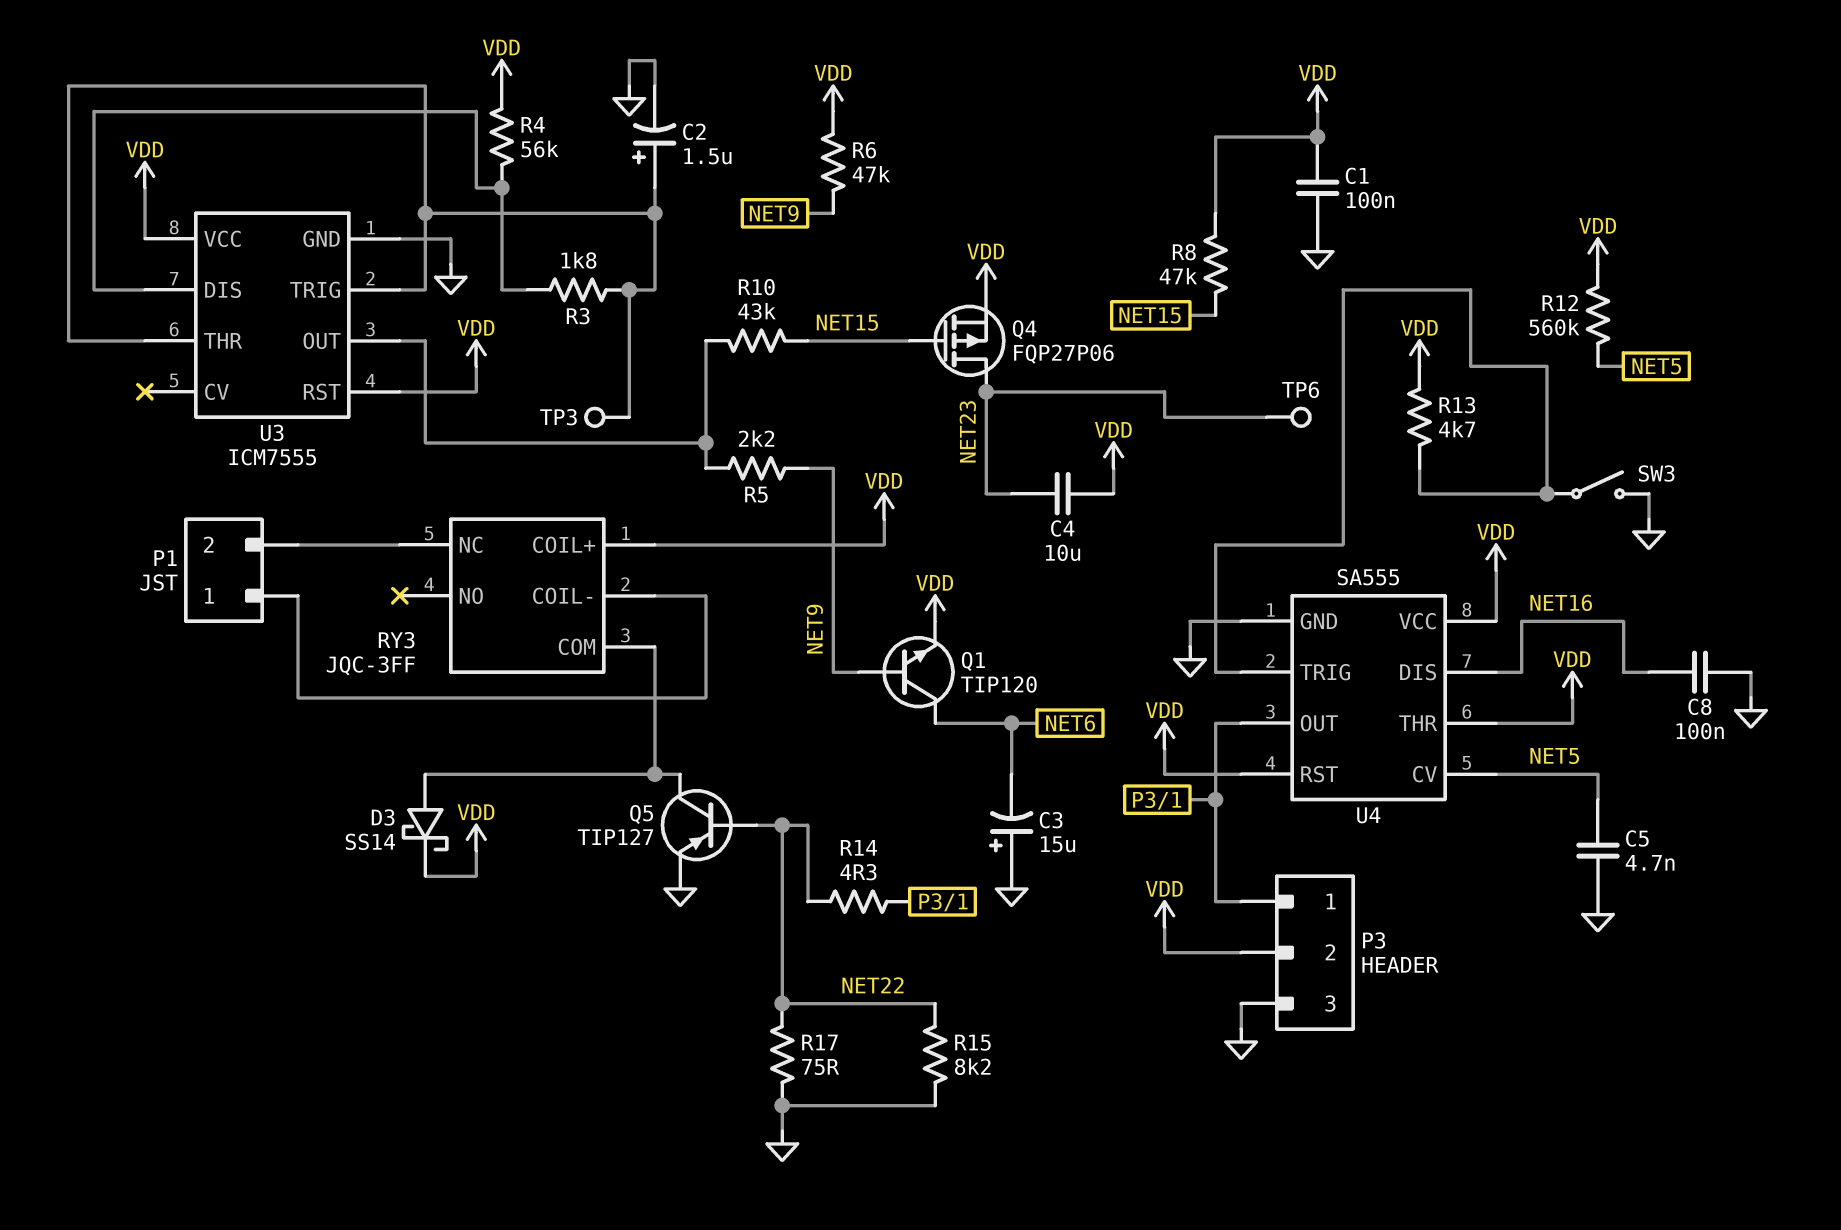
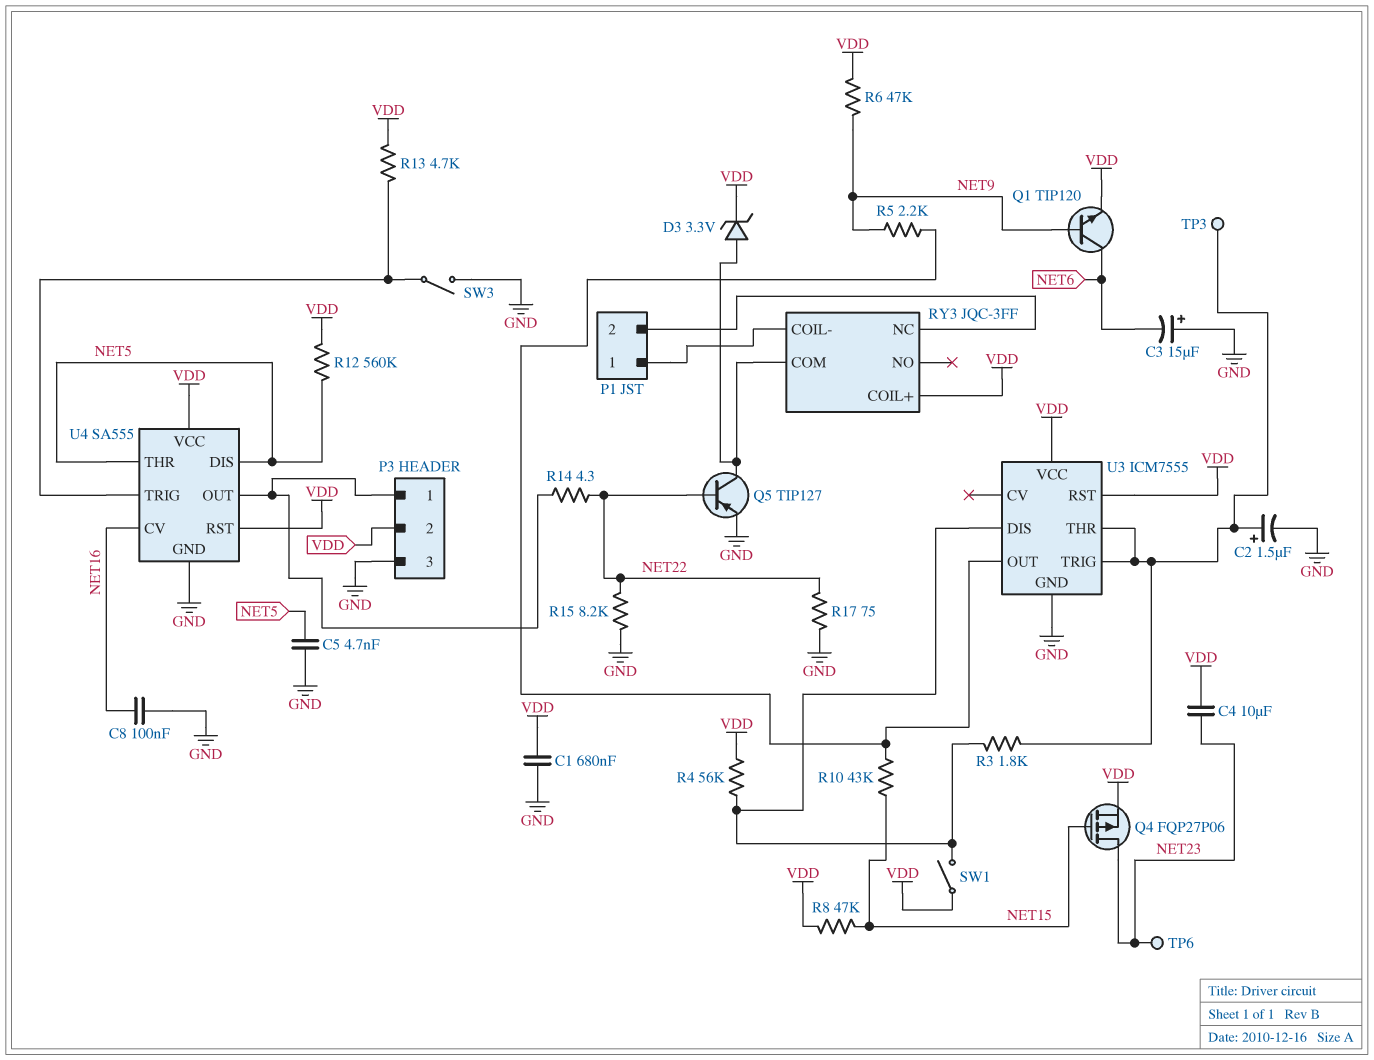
C1: 100nF (GND, VDD) -> 680nF (GND, VDD)
D3: schottky SS14 (A RY3/COM, K VDD) -> zener 3.3V (A RY3/COM, K VDD)
SW1: none -> switch (U3/DIS, VDD)
U4 pin CV: NET5 -> NET16
U4 pin DIS: NET16 -> NET5
U4 pin THR: VDD -> NET5

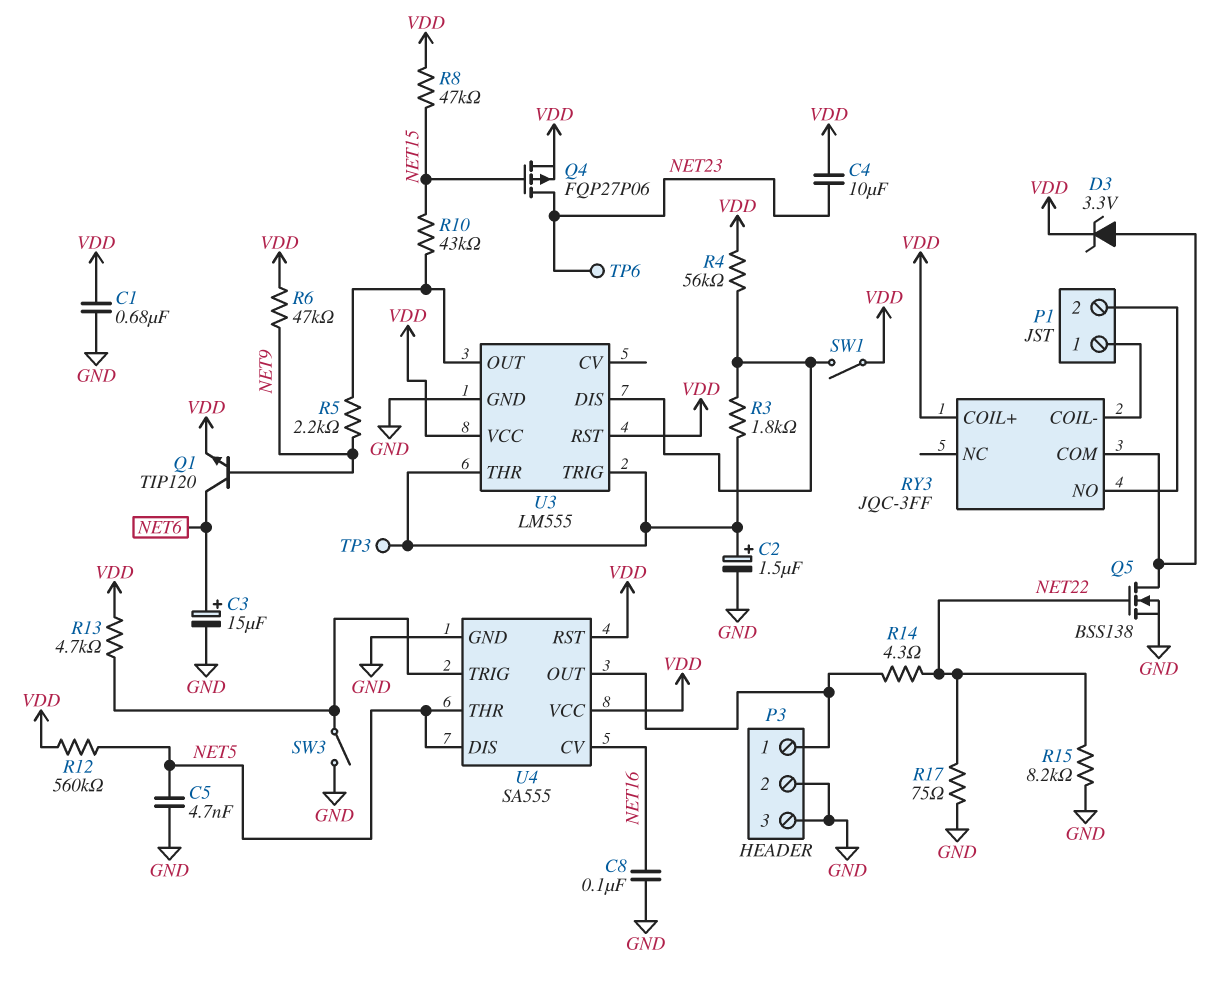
C3: 15uF (plus GND, minus NET6) -> 15uF (plus NET6, minus GND)
P3 pin 2: VDD -> GND
Q5: PNP TIP127 (B NET22, C RY3/COM, E GND) -> NMOS BSS138 (G NET22, D RY3/COM, S GND)
RY3 pin NC: P1/2 -> none
RY3 pin NO: none -> P1/2
U3: ICM7555 -> LM555

